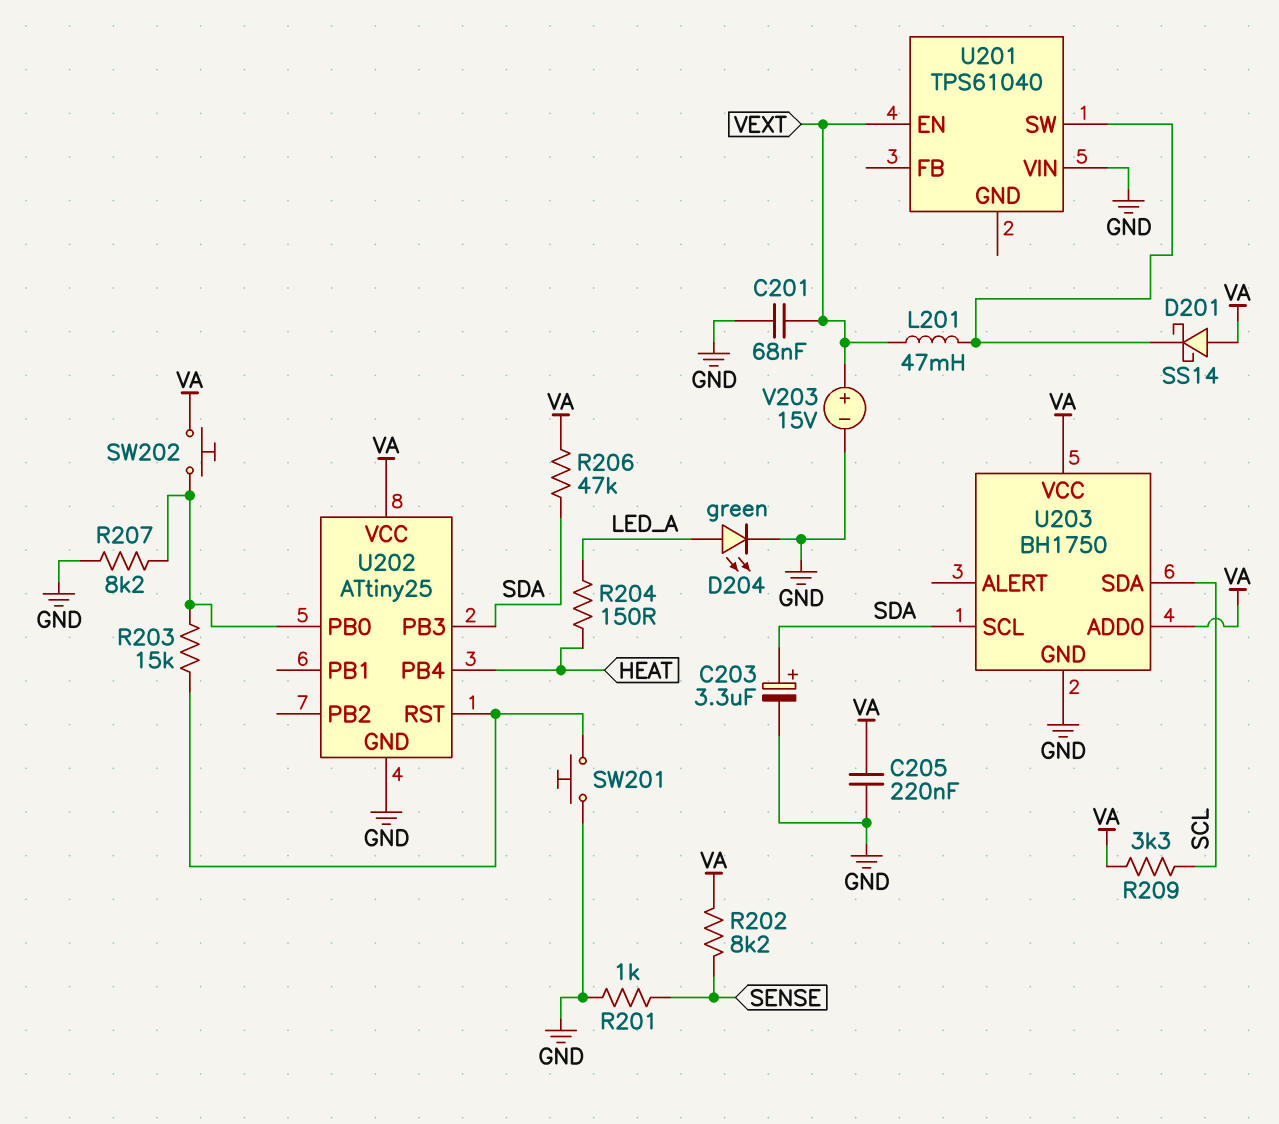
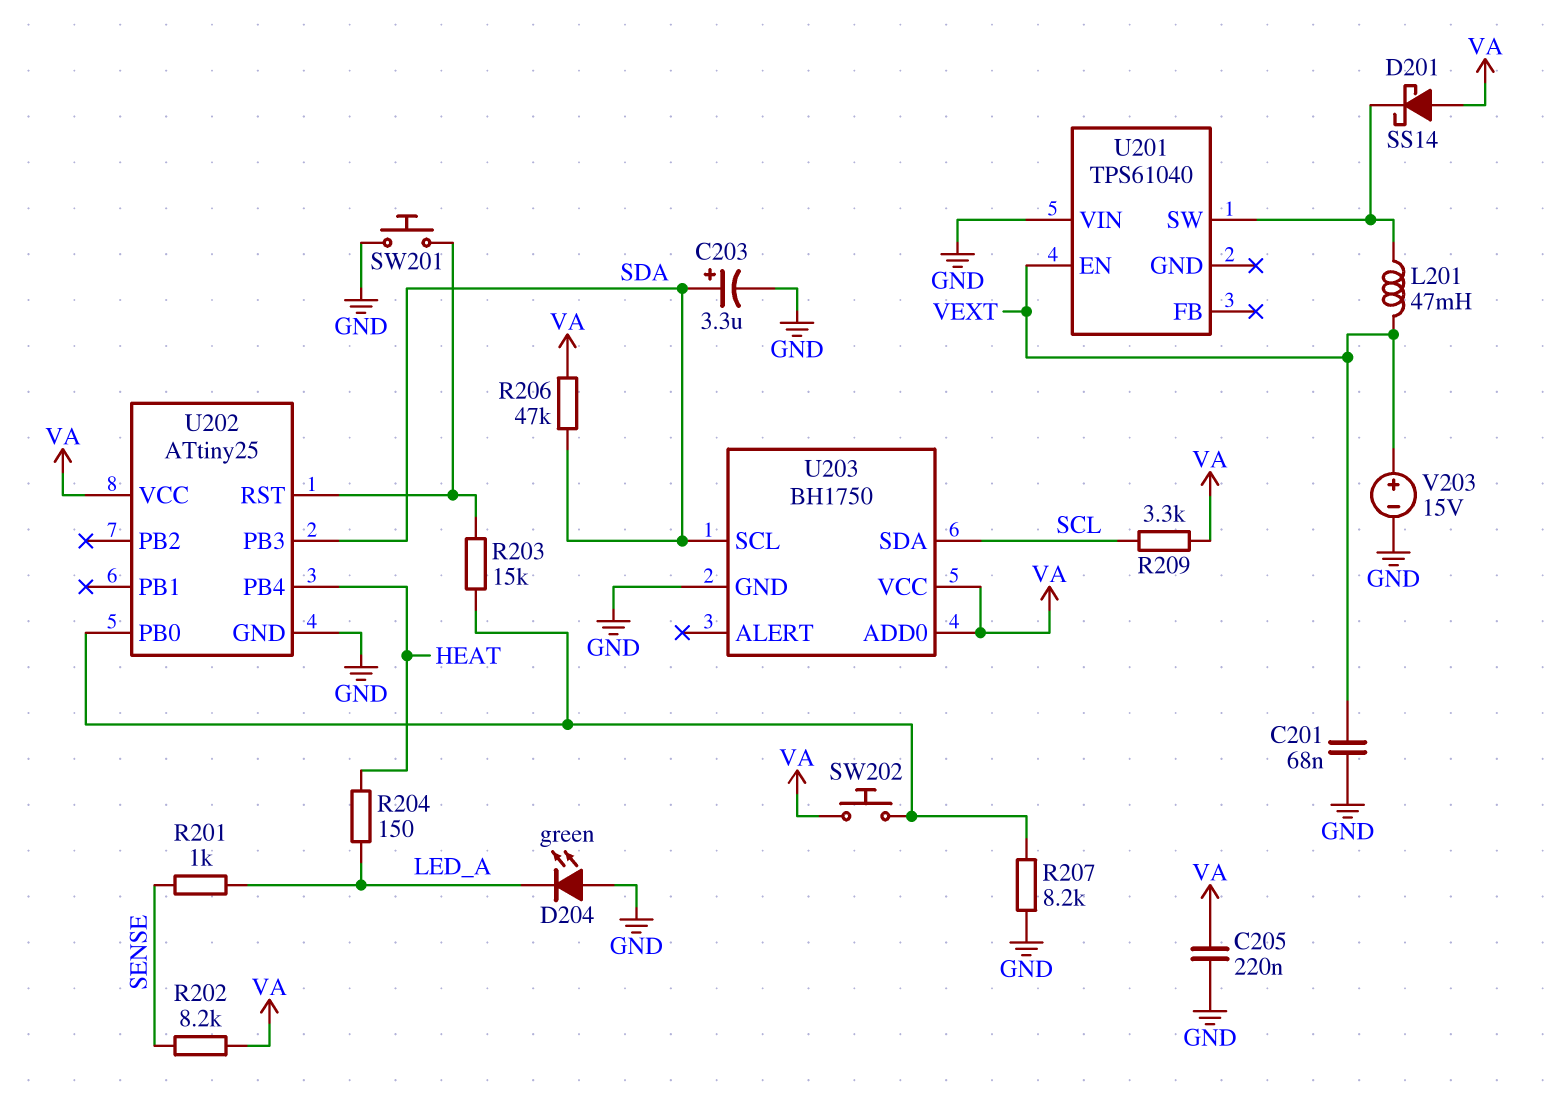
D204: LED green (A LED_A, K GND) -> LED green (A GND, K LED_A)
R201: 1k (GND, SENSE) -> 1k (LED_A, SENSE)

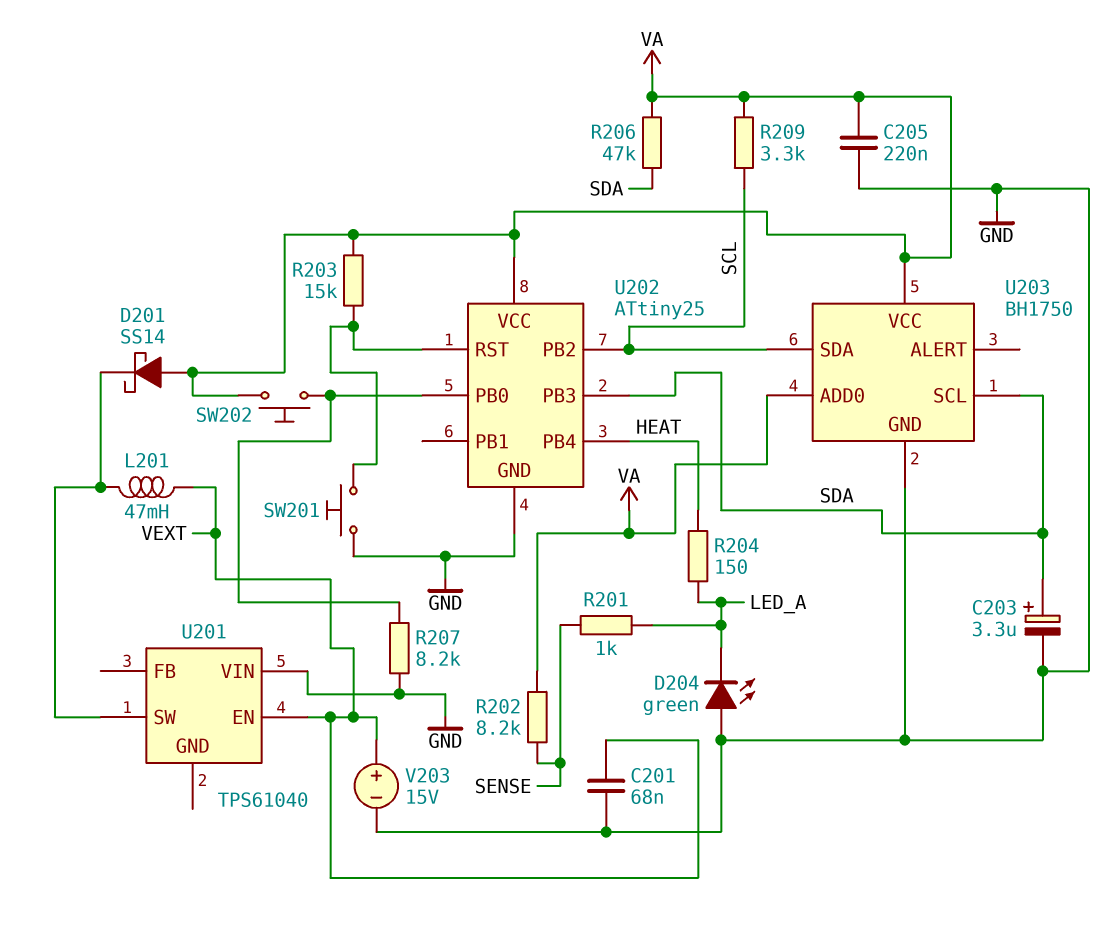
R203: 15k (U202/PB0, U202/RST) -> 15k (U202/RST, VA)
U202 pin PB2: none -> SCL

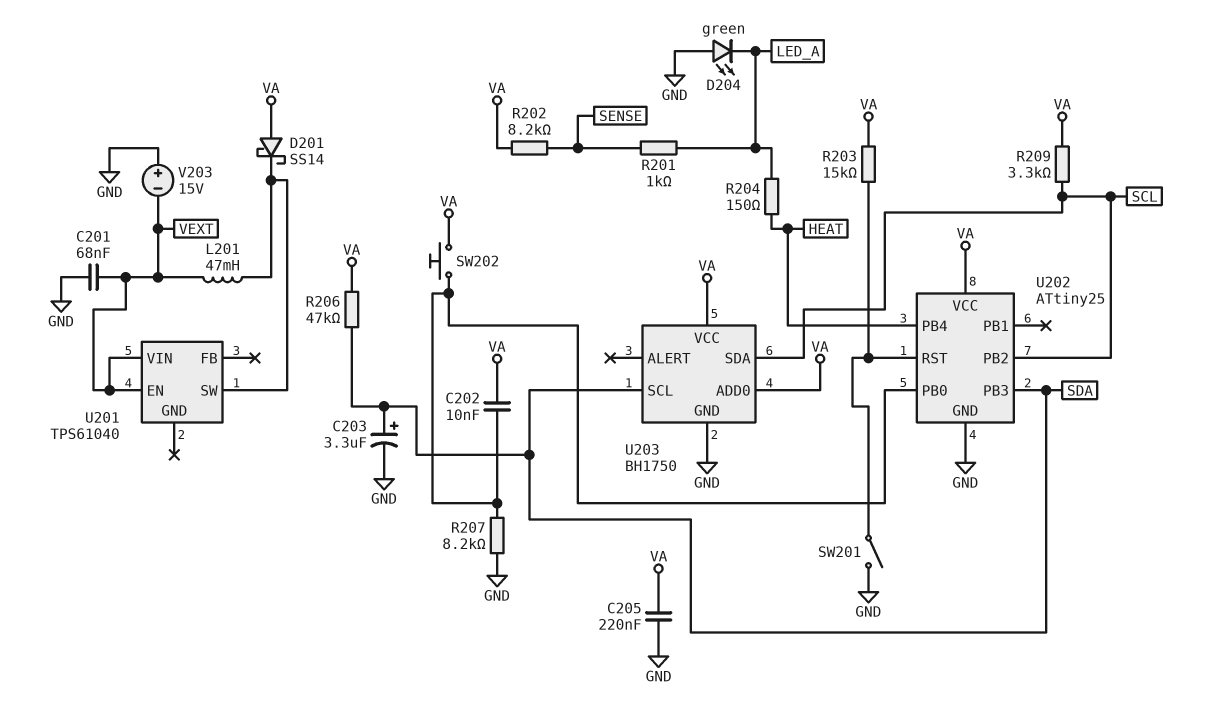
C202: none -> 10nF (U202/PB0, VA)
SW201: button (GND, U202/RST) -> switch (GND, U202/RST)
U201 pin VIN: GND -> VEXT
V203: 15V (plus VEXT, minus GND) -> 15V (plus GND, minus VEXT)

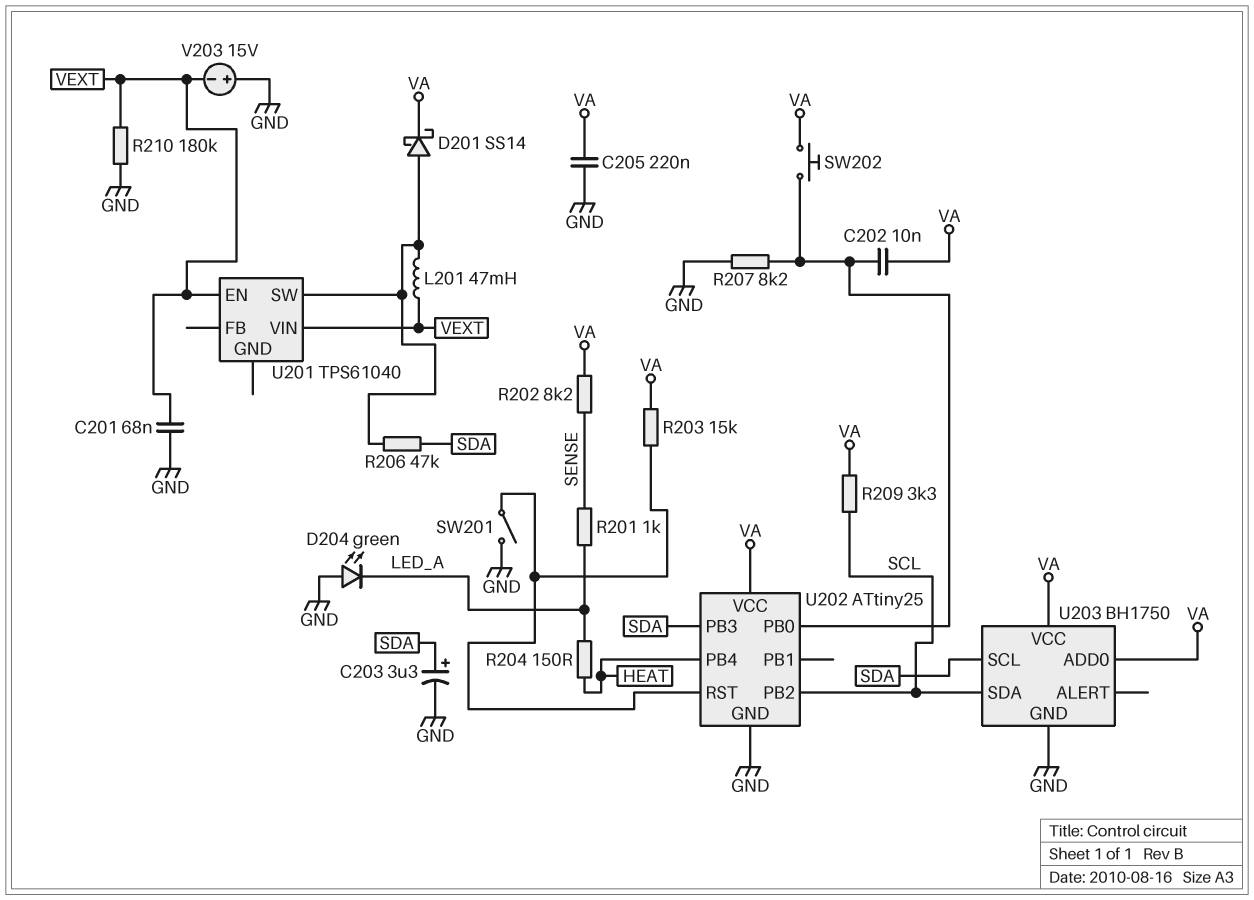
D201: schottky SS14 (A VA, K U201/SW) -> schottky SS14 (A U201/SW, K VA)
R206: 47k (SDA, VA) -> 47k (SDA, U201/SW)
R210: none -> 180k (GND, VEXT)

